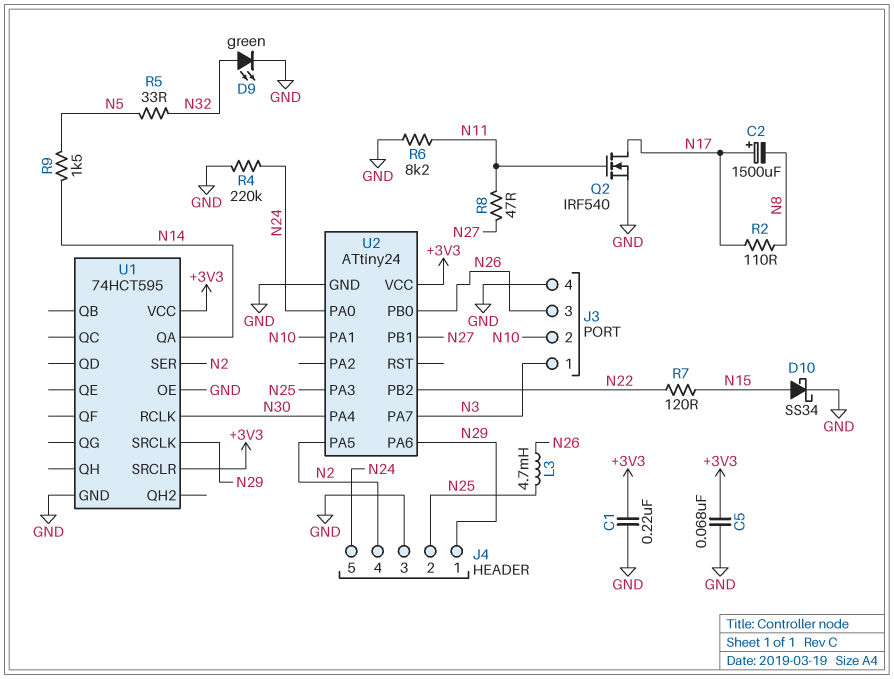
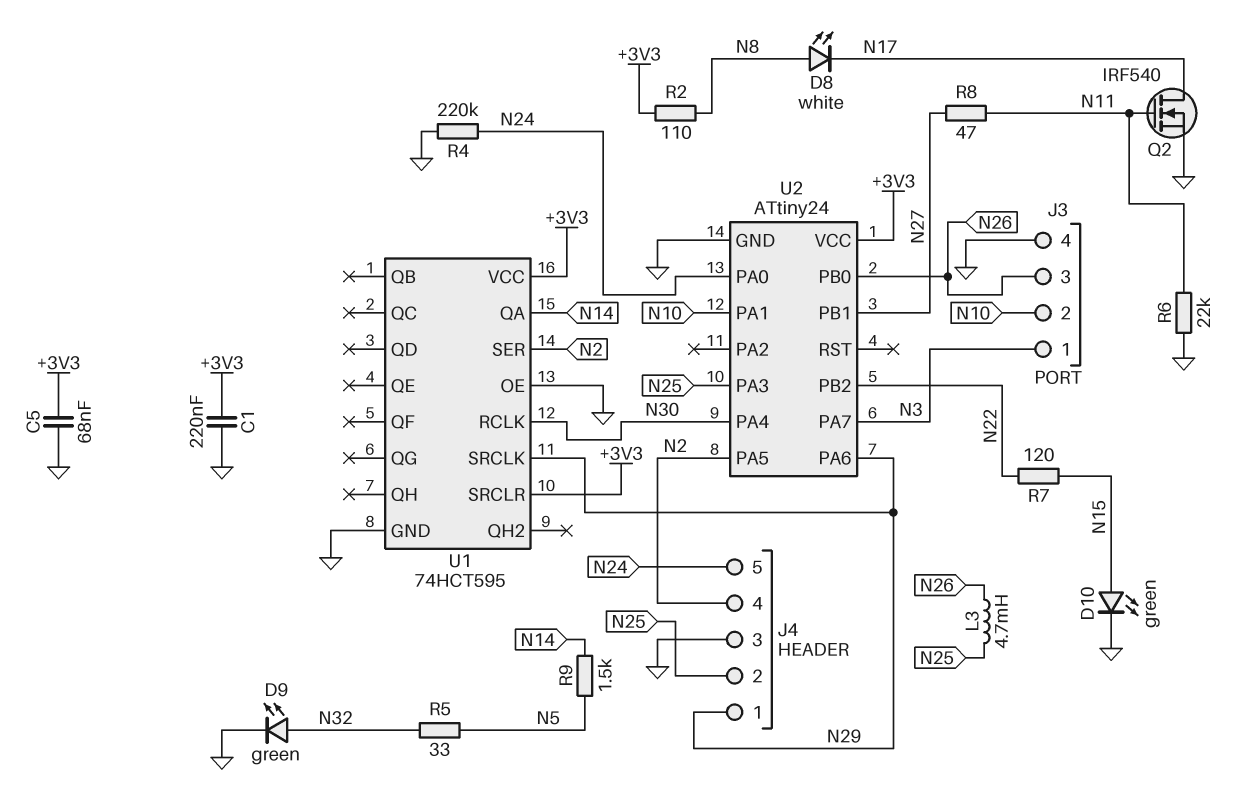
C2: 1500uF (plus N17, minus N8) -> none
D8: none -> LED white (A N8, K N17)
D10: schottky SS34 (A N15, K GND) -> LED green (A N15, K GND)
R2: 110 (N8, N17) -> 110 (+3V3, N8)
R6: 8.2k (GND, N11) -> 22k (GND, N11)

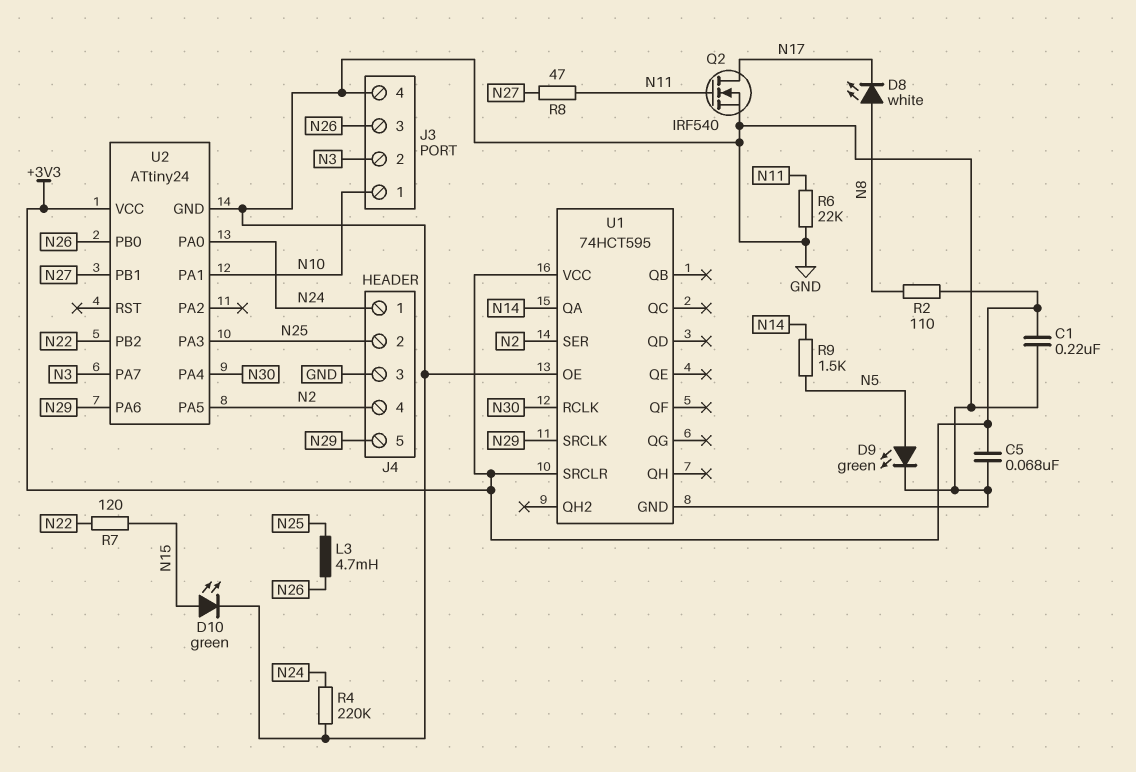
D9: LED green (A N32, K GND) -> LED green (A N5, K GND)
J3 pin 1: N3 -> N10
J3 pin 2: N10 -> N3
J4 pin 1: N29 -> N24
J4 pin 5: N24 -> N29
R5: 33 (N5, N32) -> none

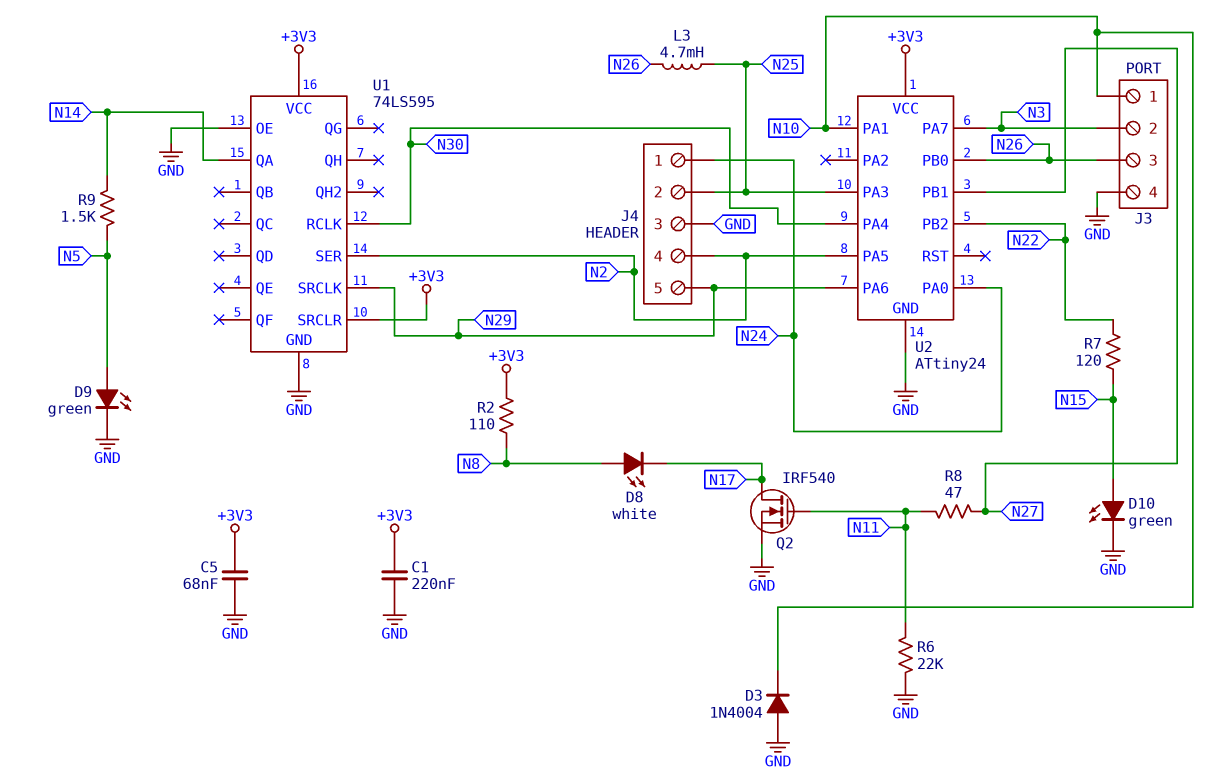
D3: none -> diode 1N4004 (A GND, K N10)
R4: 220k (GND, N24) -> none
U1: 74HCT595 -> 74LS595

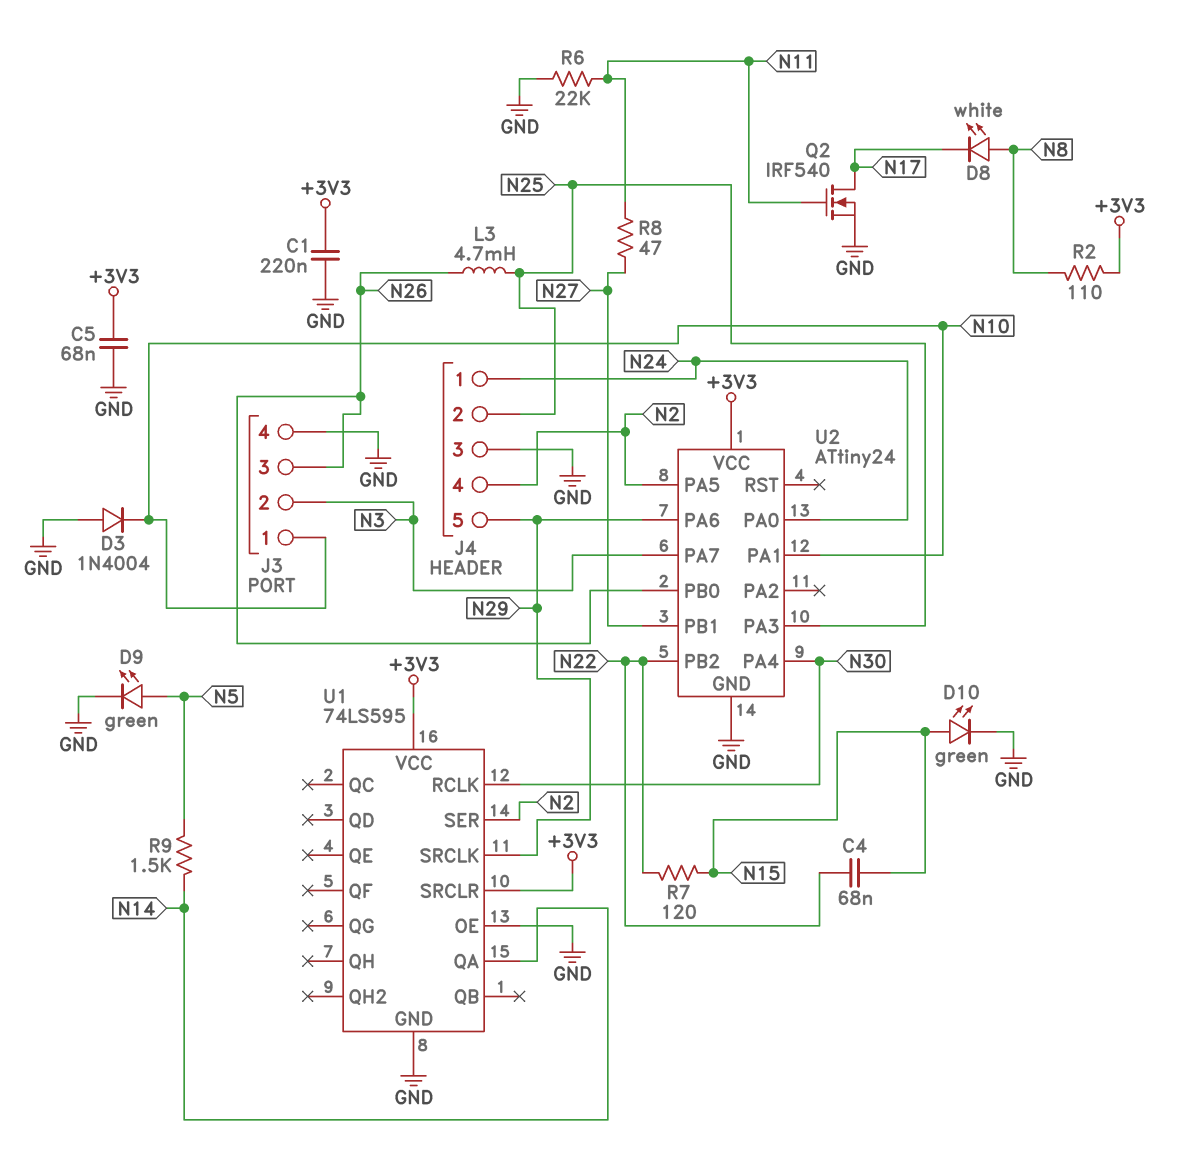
C4: none -> 68nF (N15, N22)

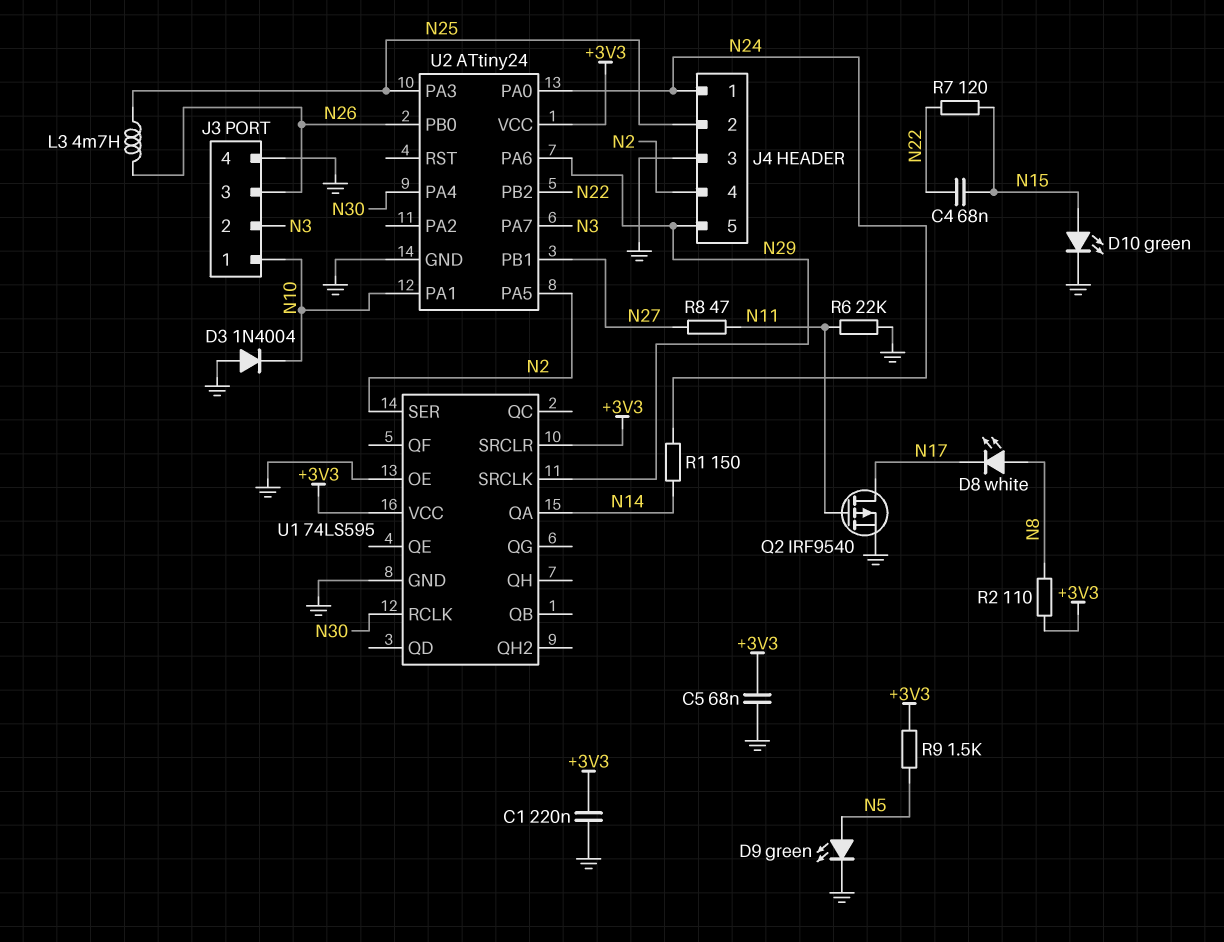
Q2: NMOS IRF540 (G N11, D N17, S GND) -> PMOS IRF9540 (G N11, D N17, S GND)
R1: none -> 150 (N14, N24)
R9: 1.5k (N5, N14) -> 1.5k (+3V3, N5)

